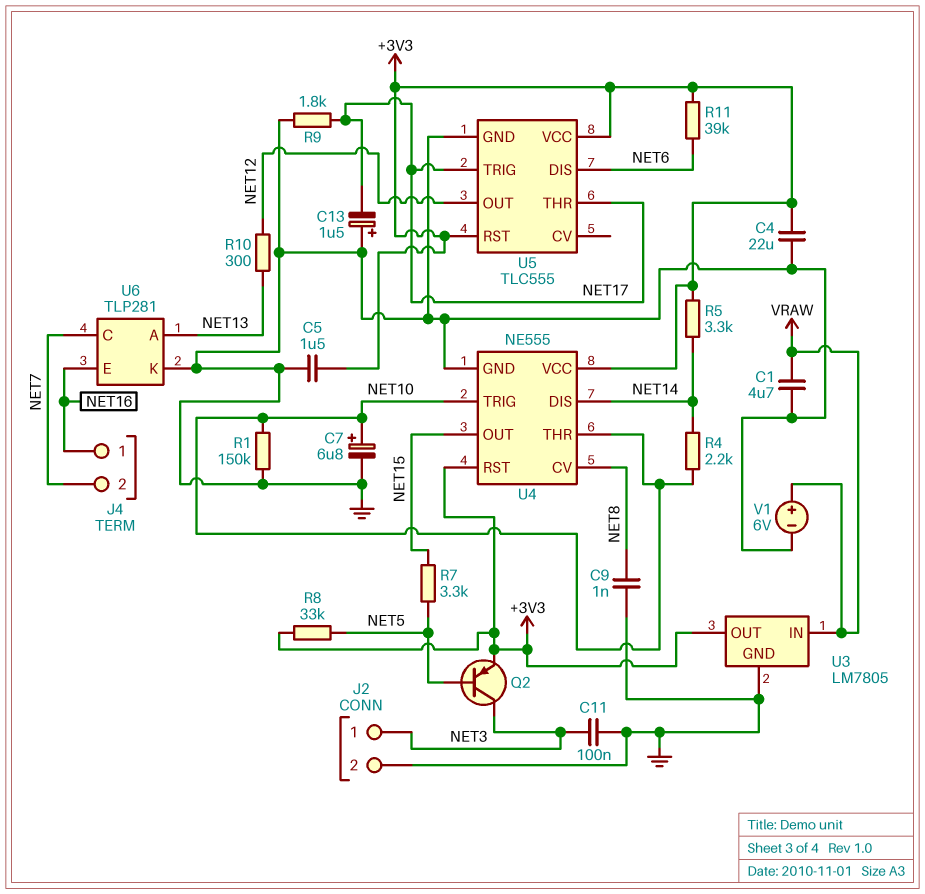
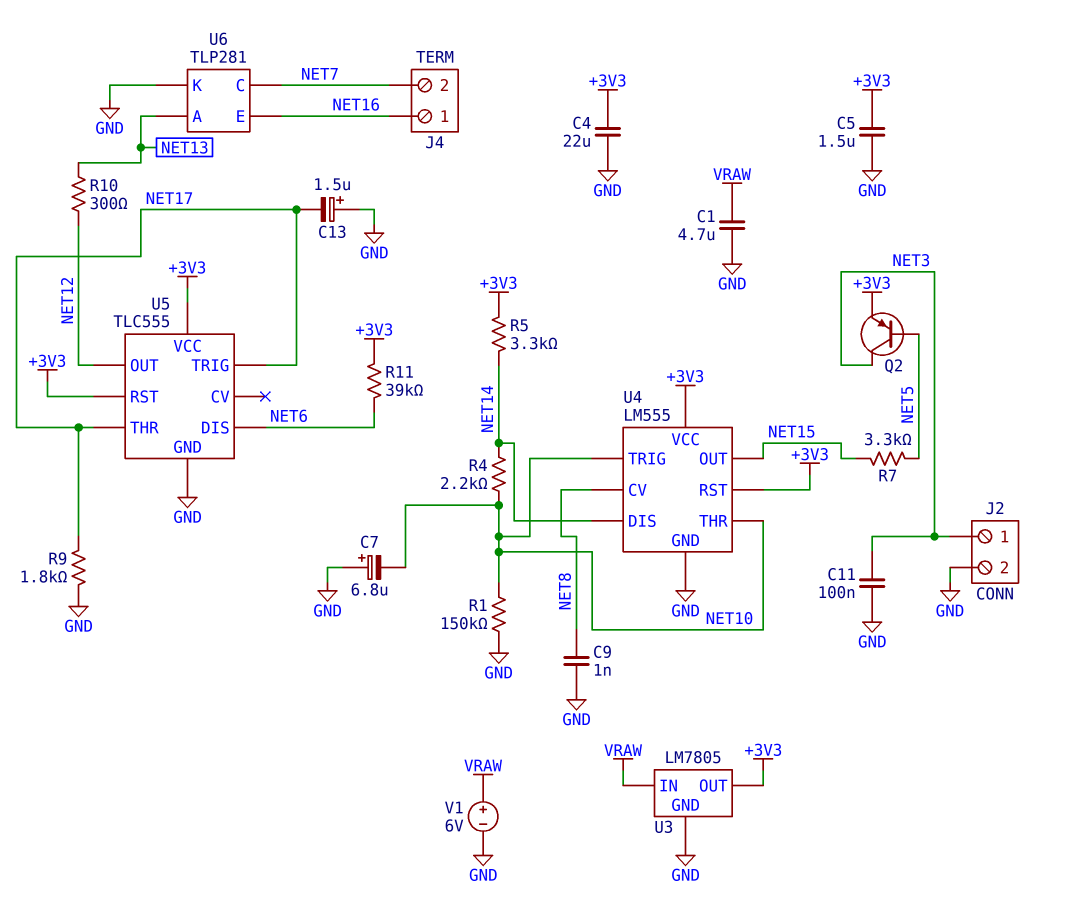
C7: 6.8uF (plus NET10, minus GND) -> 6.8uF (plus GND, minus NET10)
R8: 33k (+3V3, NET5) -> none
U4: NE555 -> LM555

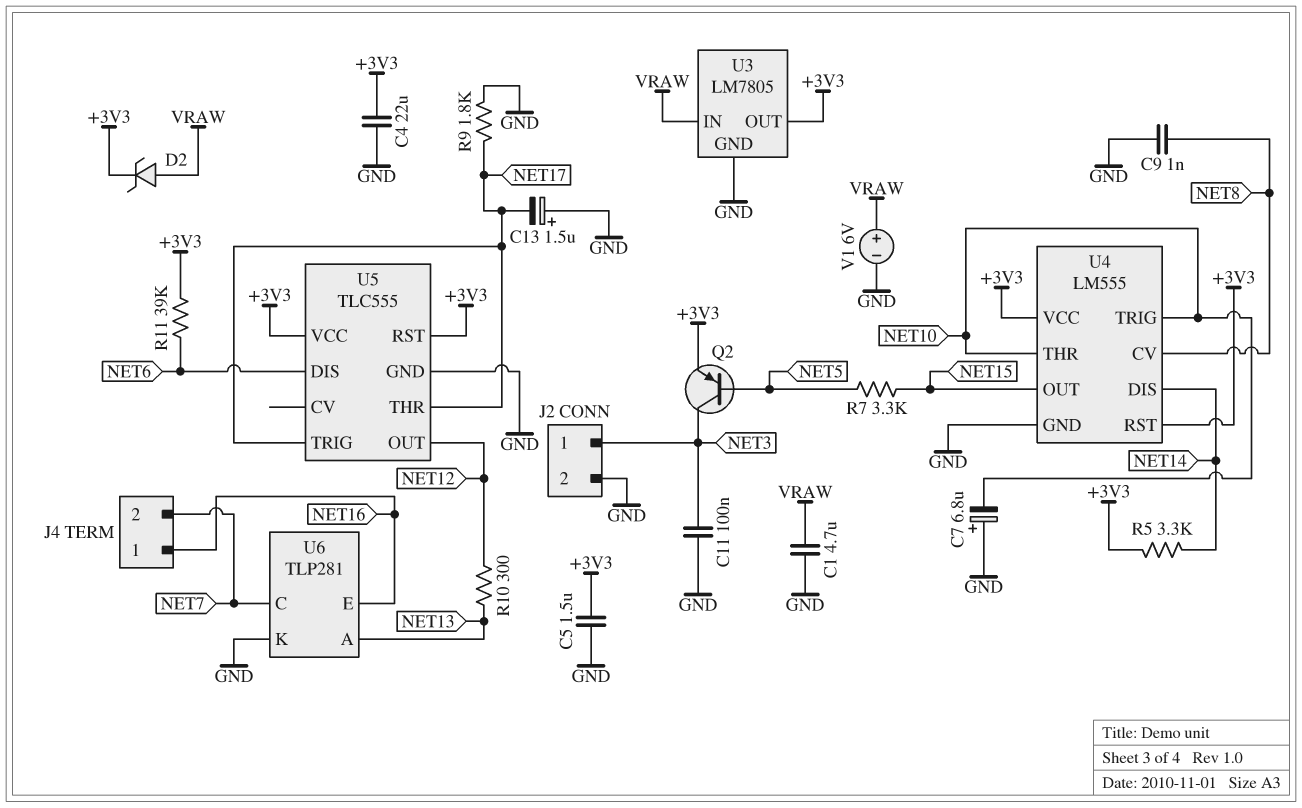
D2: none -> zener (A VRAW, K +3V3)
R1: 150k (GND, NET10) -> none
R4: 2.2k (NET10, NET14) -> none

